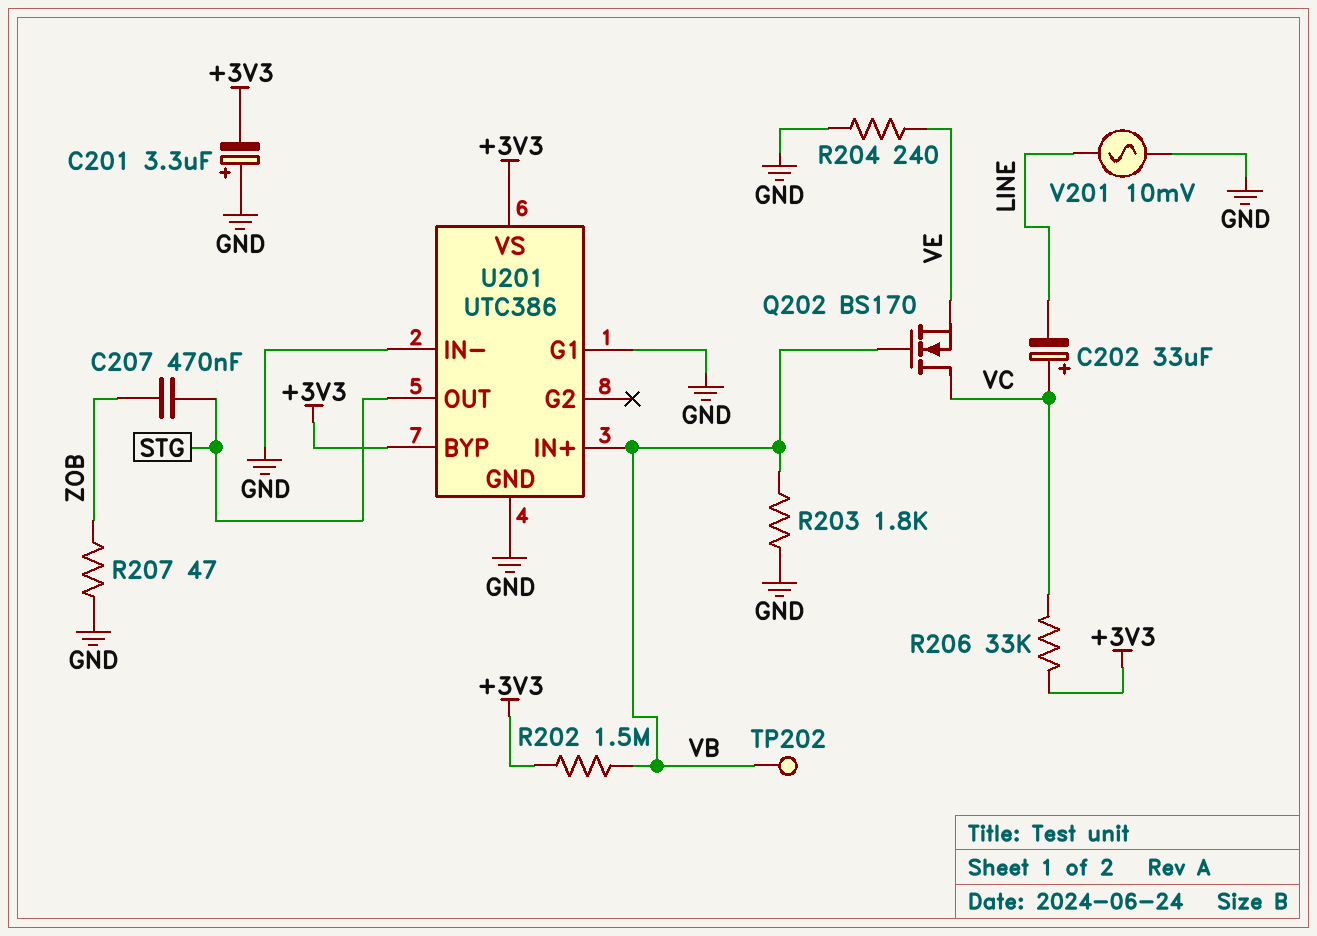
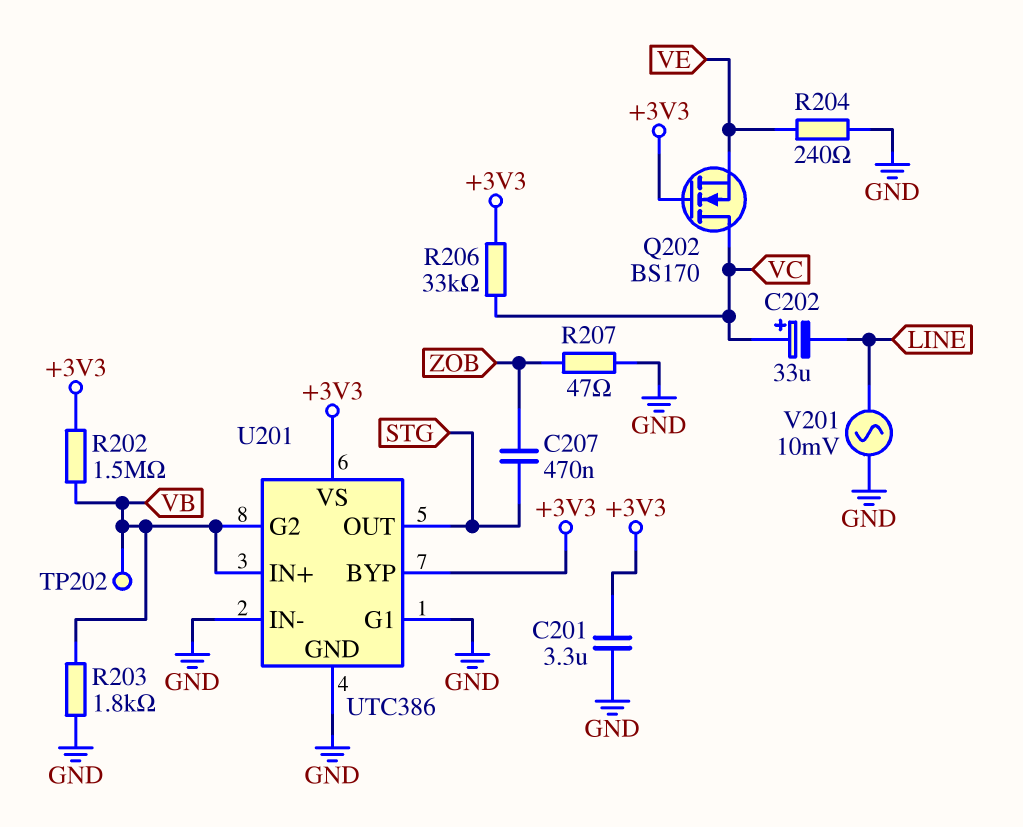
C201: 3.3uF (plus GND, minus +3V3) -> 3.3uF (+3V3, GND)
Q202: NMOS BS170 (G VB, D VC, S VE) -> NMOS BS170 (G +3V3, D VC, S VE)
U201 pin G2: none -> VB

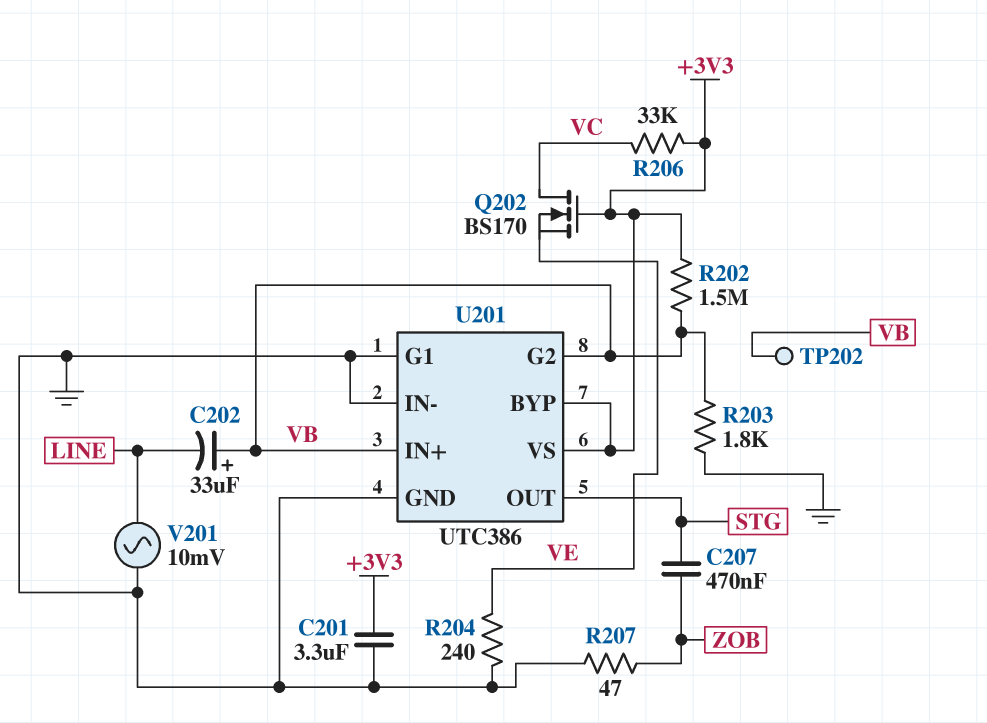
C202: 33uF (plus VC, minus LINE) -> 33uF (plus VB, minus LINE)

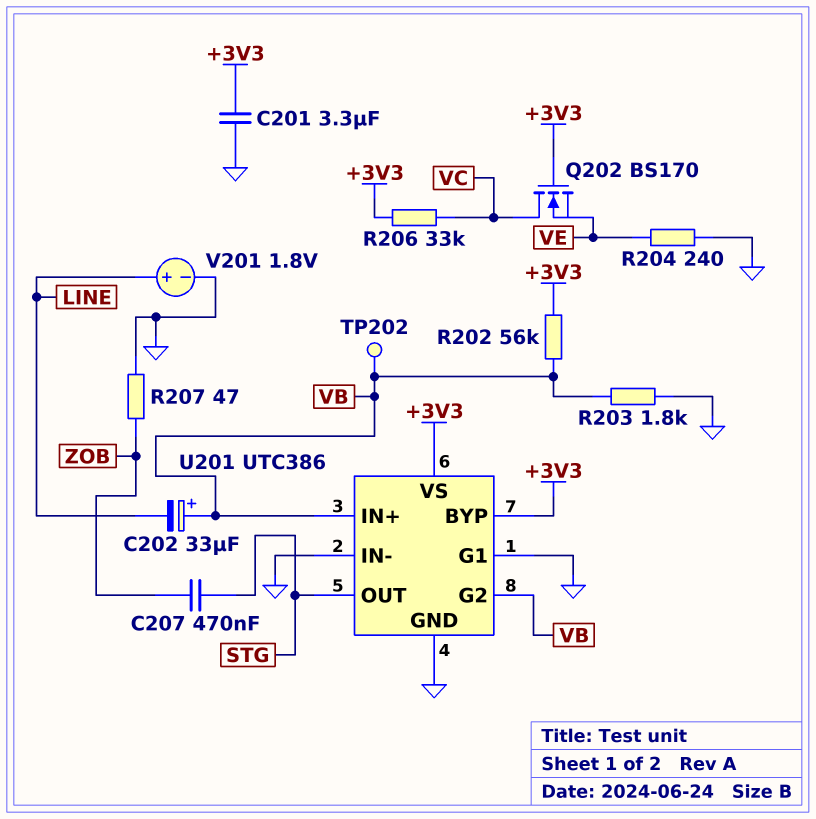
R202: 1.5M (+3V3, VB) -> 56k (+3V3, VB)
V201: AC 10mV (GND, LINE) -> 1.8V (plus LINE, minus GND)

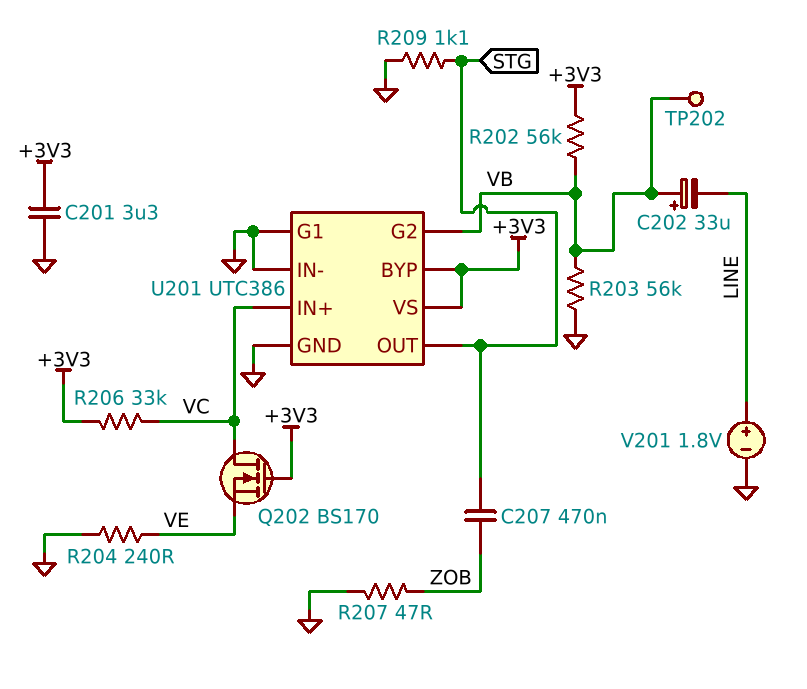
R203: 1.8k (GND, VB) -> 56k (GND, VB)
R209: none -> 1.1k (GND, STG)
U201 pin IN+: VB -> VC

